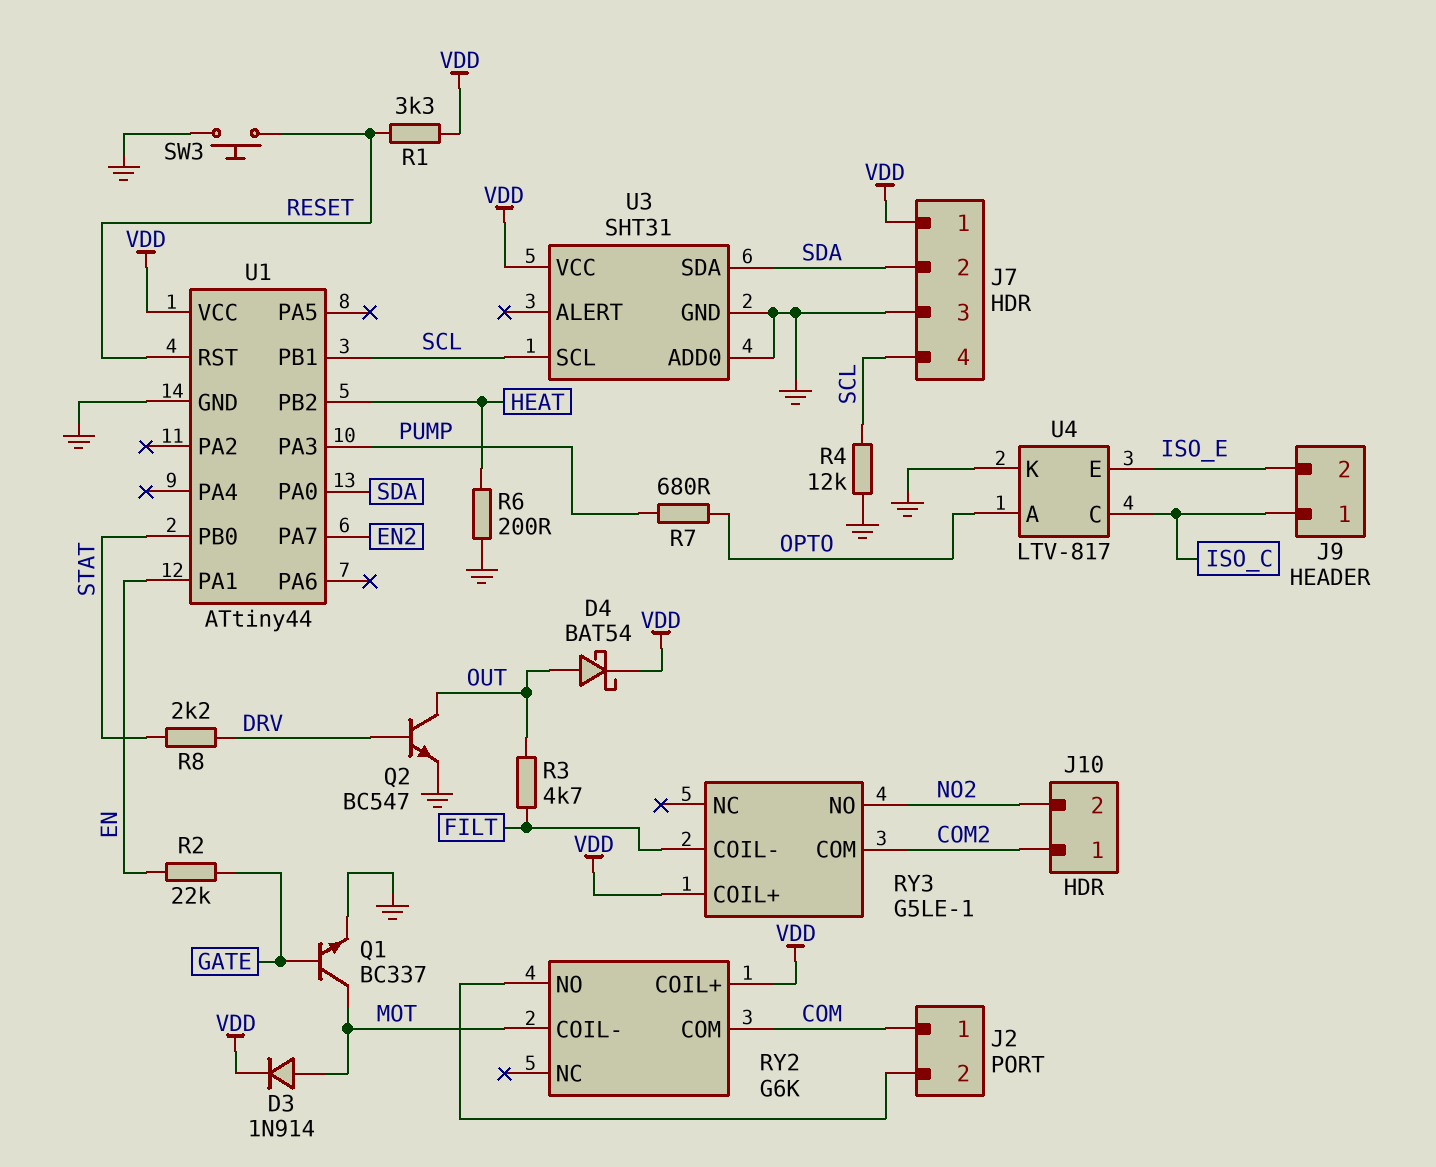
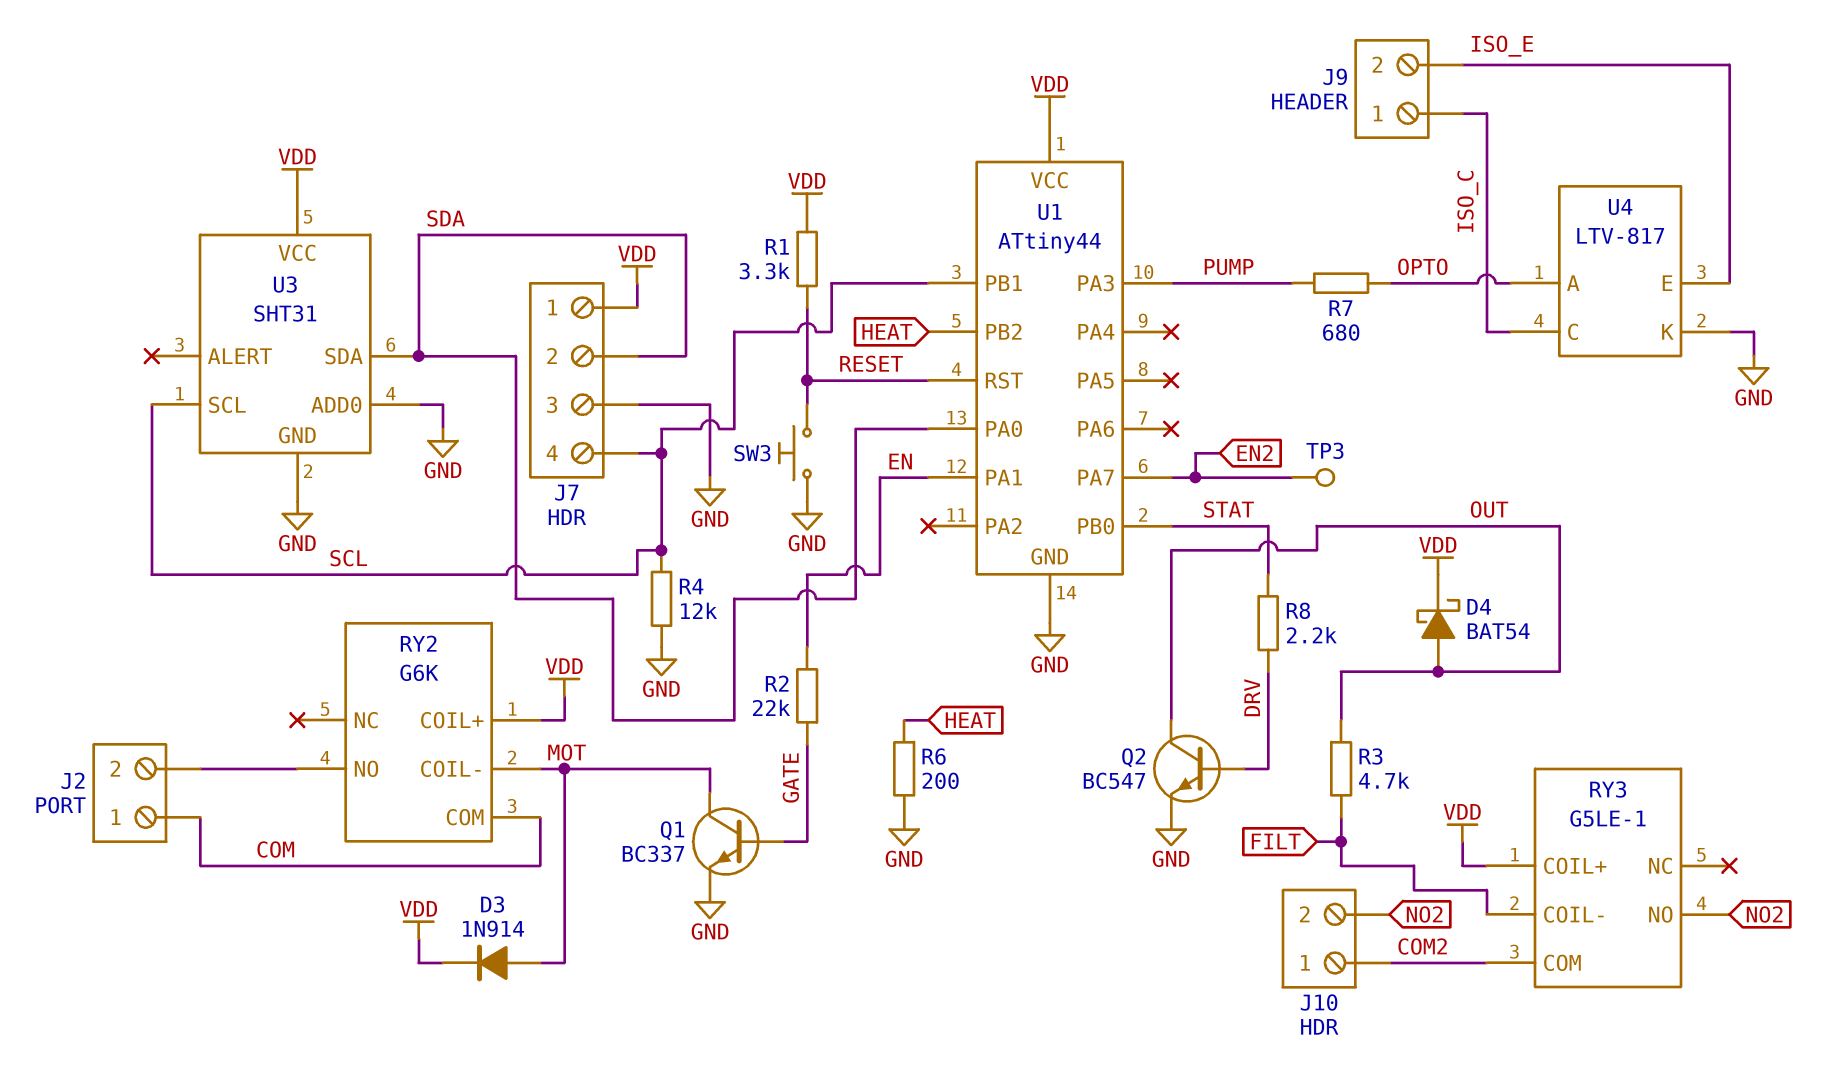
TP3: none -> test point (EN2)

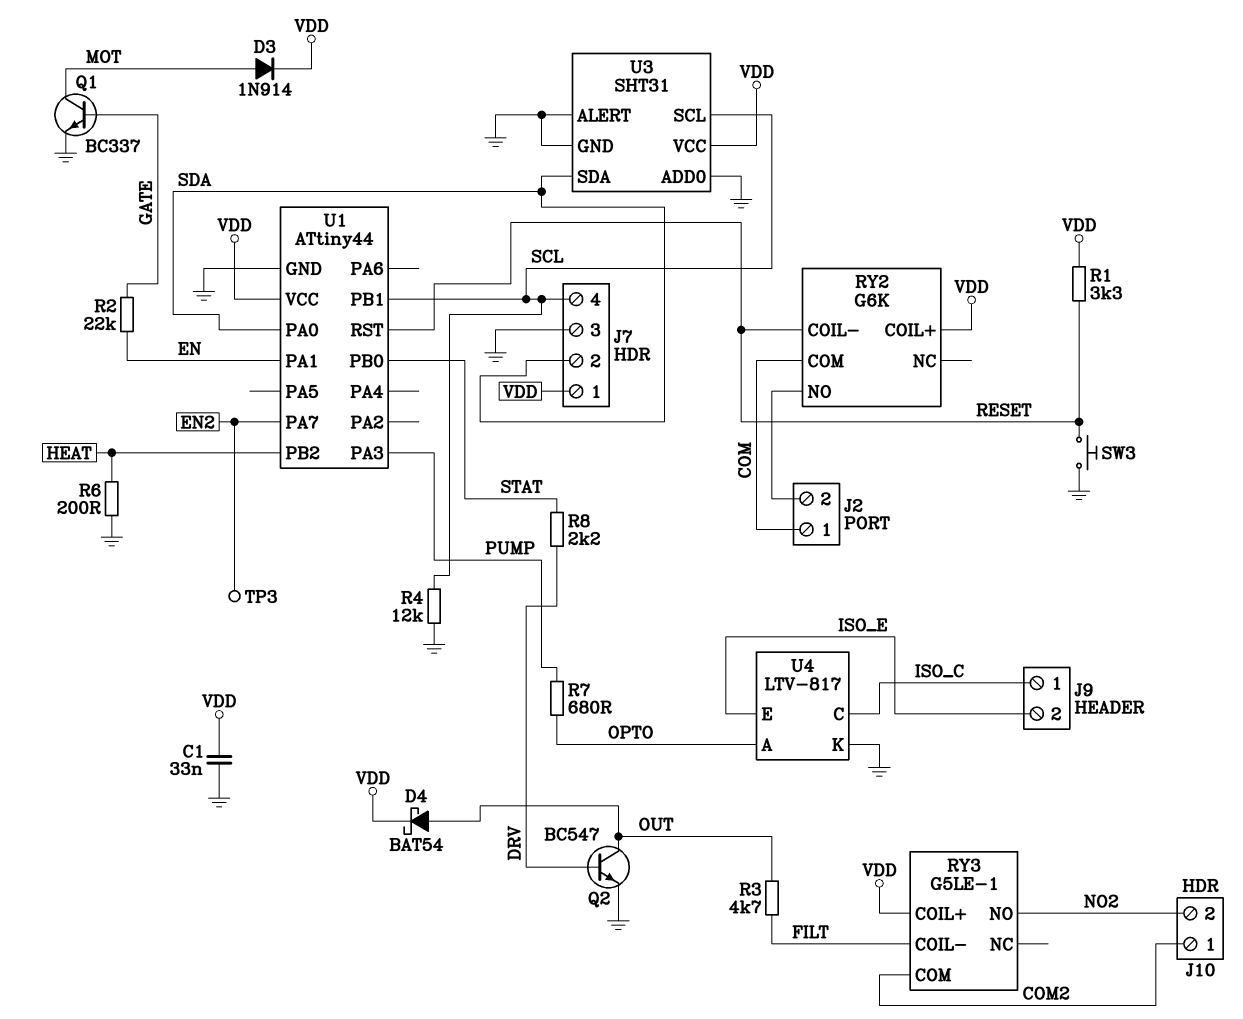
C1: none -> 33nF (GND, VDD)
RY2 pin COIL-: MOT -> RESET
U3 pin ALERT: none -> GND

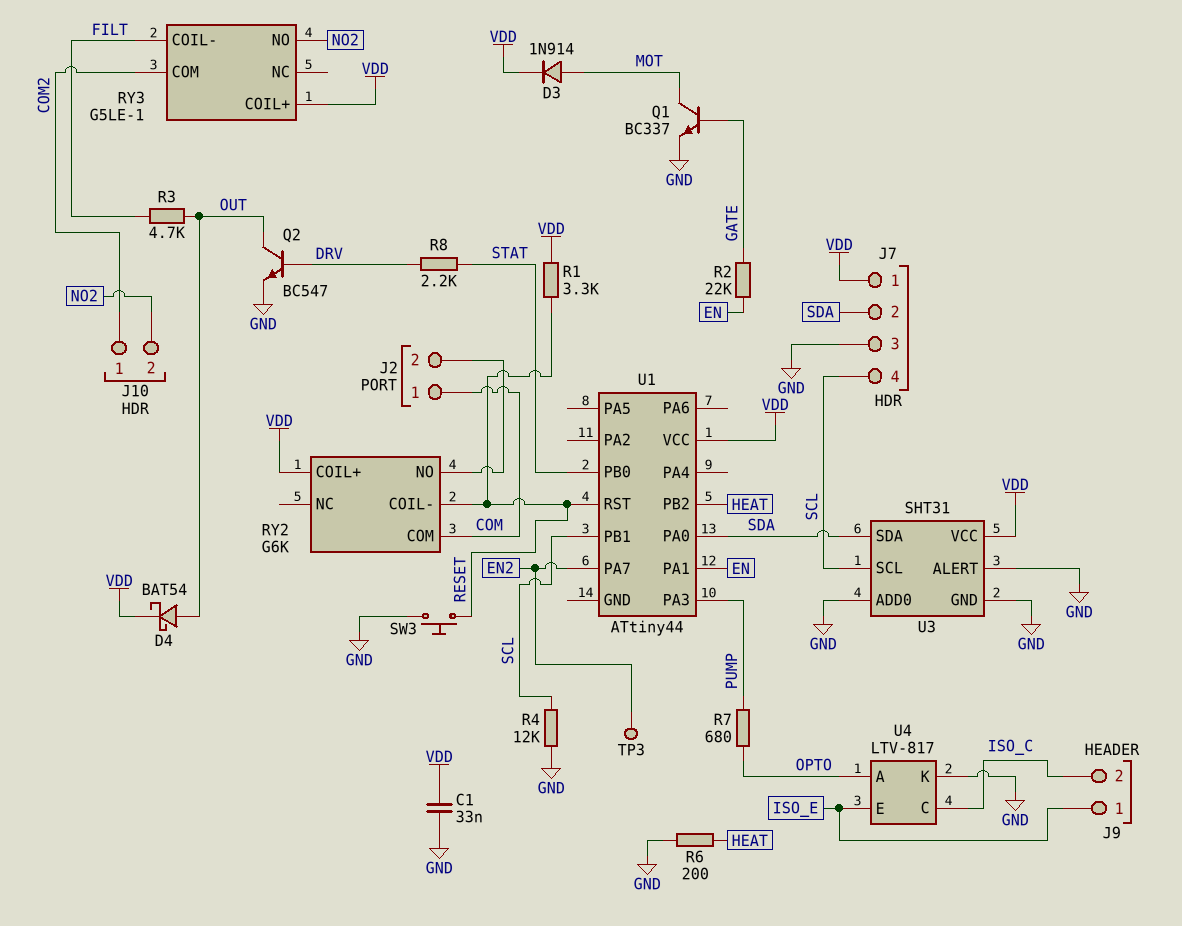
J9 pin 1: ISO_C -> ISO_E
J9 pin 2: ISO_E -> ISO_C
U1 pin GND: GND -> none

